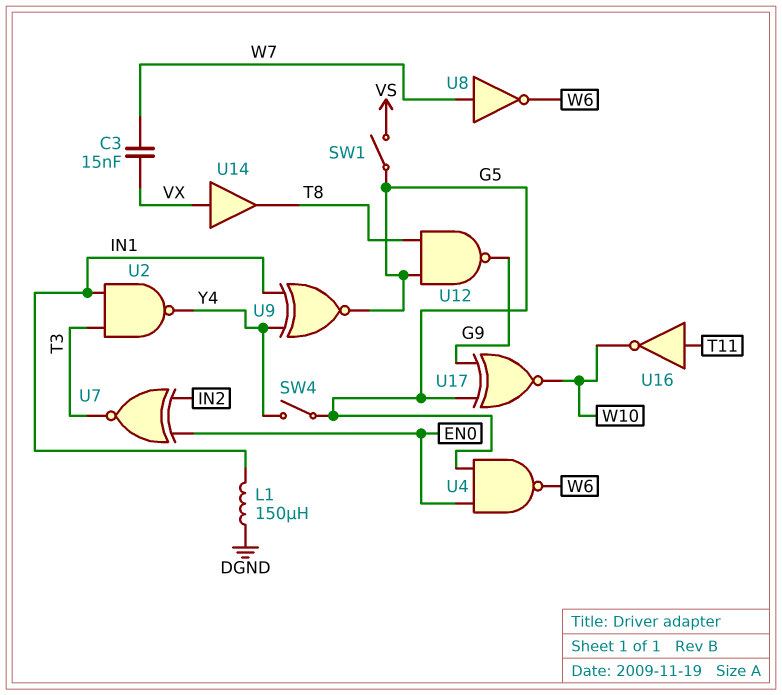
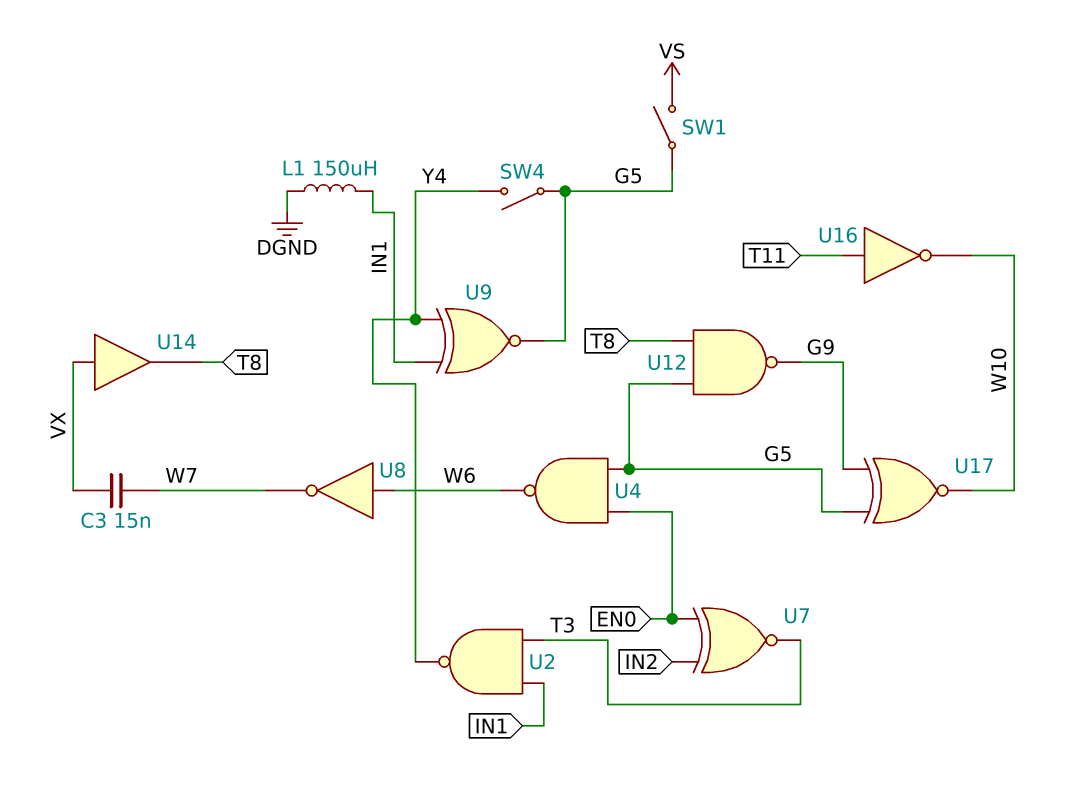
U8: NOT (in W7, out W6) -> NOT (in W6, out W7)

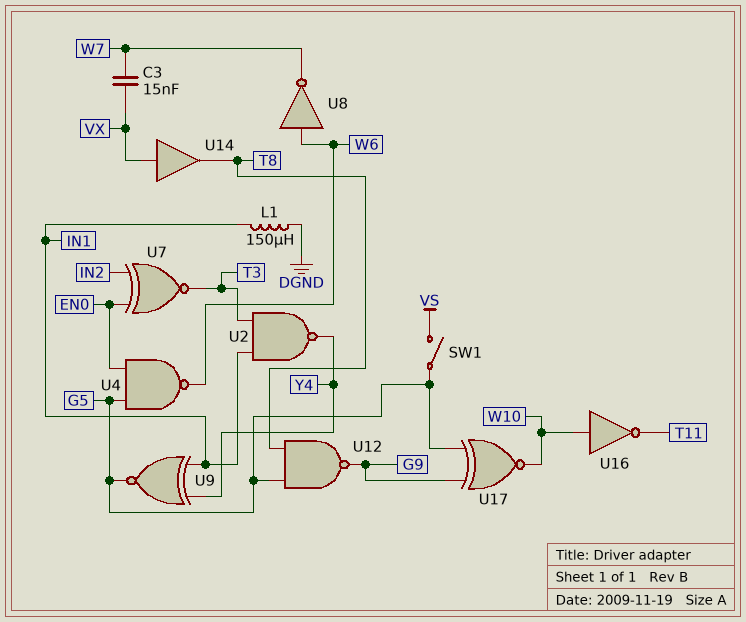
SW4: switch (G5, Y4) -> none
U16: NOT (in T11, out W10) -> NOT (in W10, out T11)

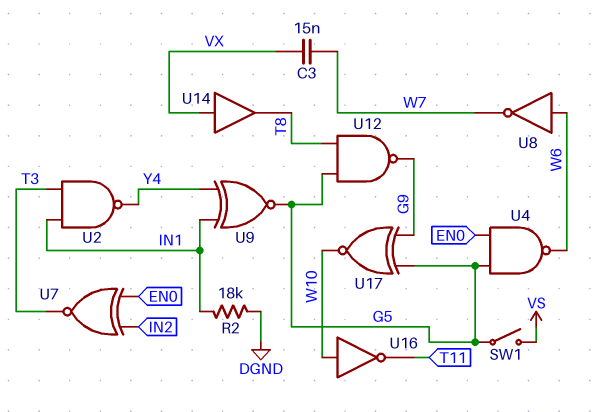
L1: 150uH (DGND, IN1) -> none
R2: none -> 18k (DGND, IN1)

